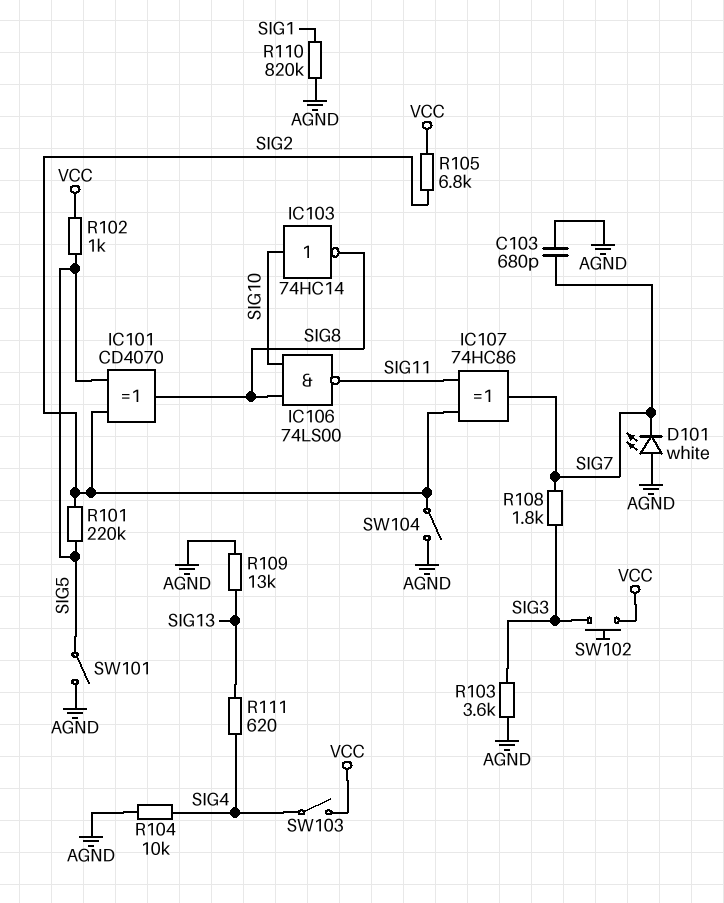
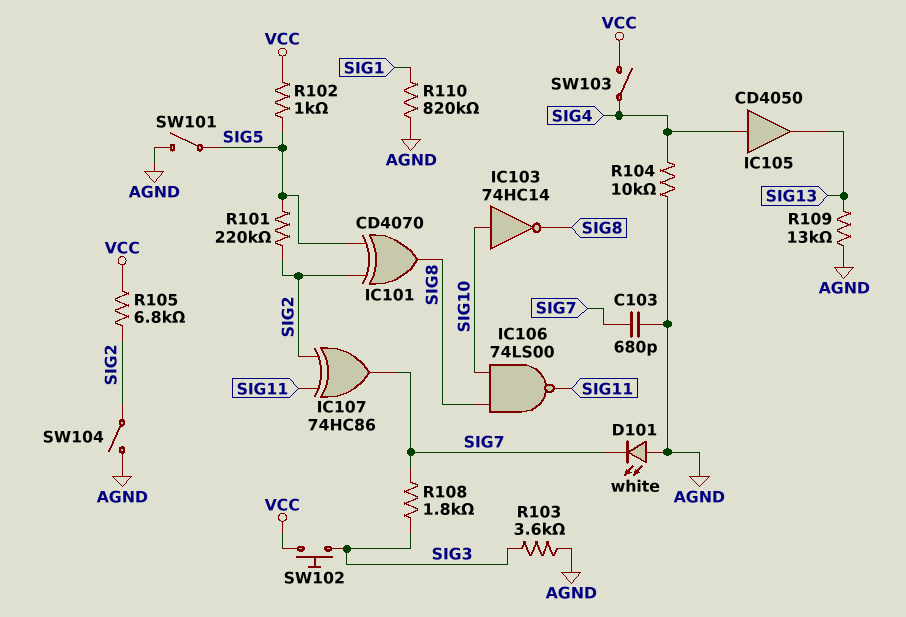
IC105: none -> buffer CD4050 (in SIG4, out SIG13)
R111: 620 (SIG4, SIG13) -> none

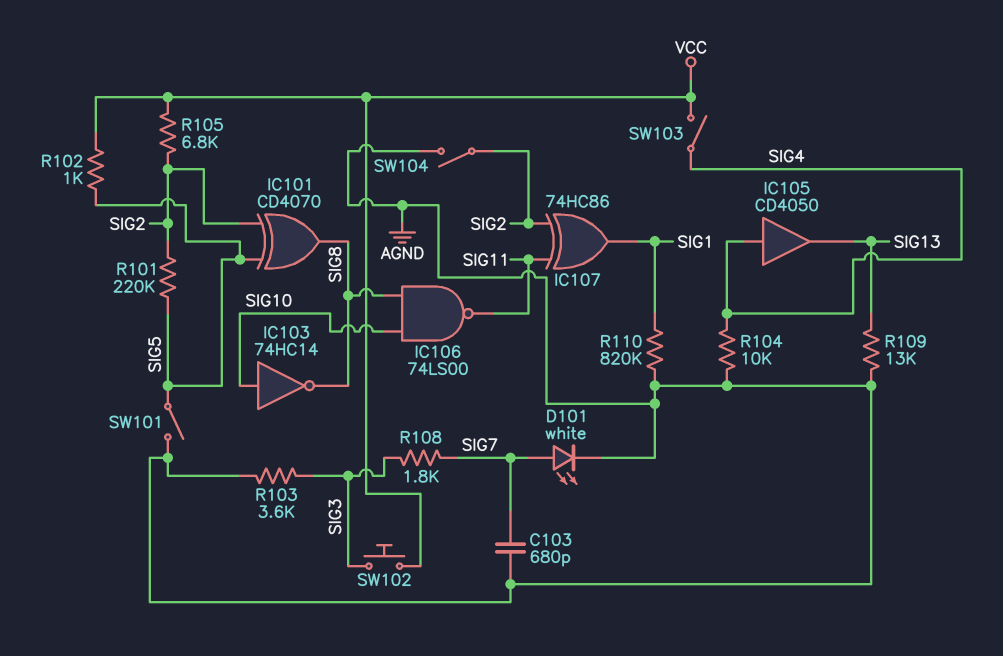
D101: LED white (A AGND, K SIG7) -> LED white (A SIG7, K AGND)
IC107: XOR 74HC86 (in SIG2, in SIG11, out SIG7) -> XOR 74HC86 (in SIG2, in SIG11, out SIG1)

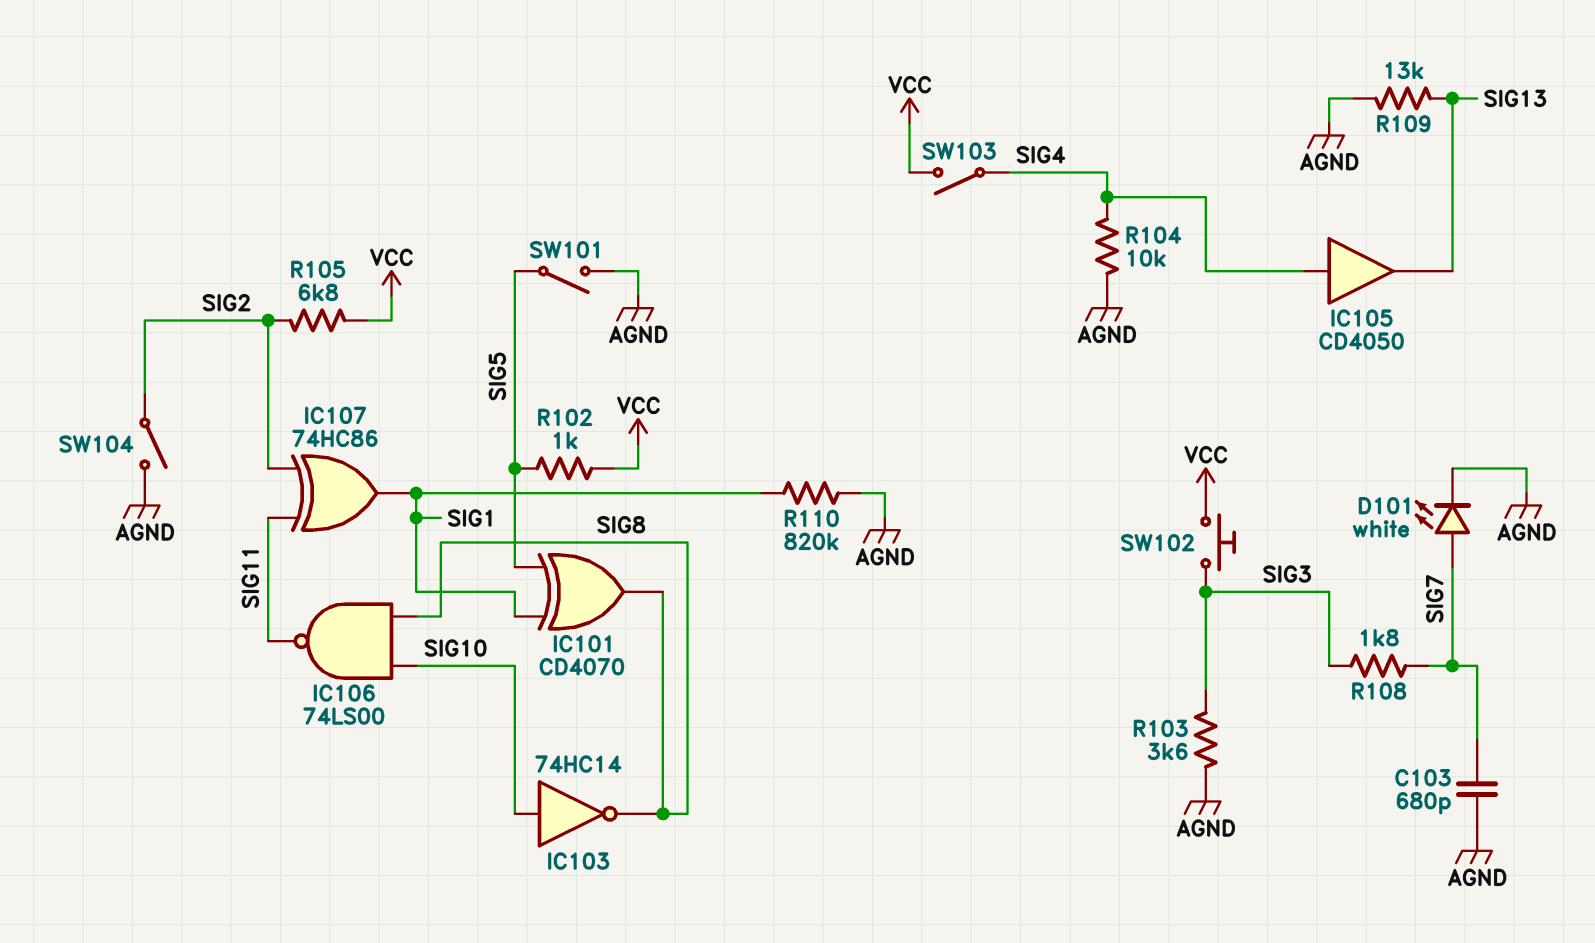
IC101: XOR CD4070 (in SIG2, in SIG5, out SIG8) -> XOR CD4070 (in SIG1, in SIG5, out SIG8)
R101: 220k (SIG2, SIG5) -> none

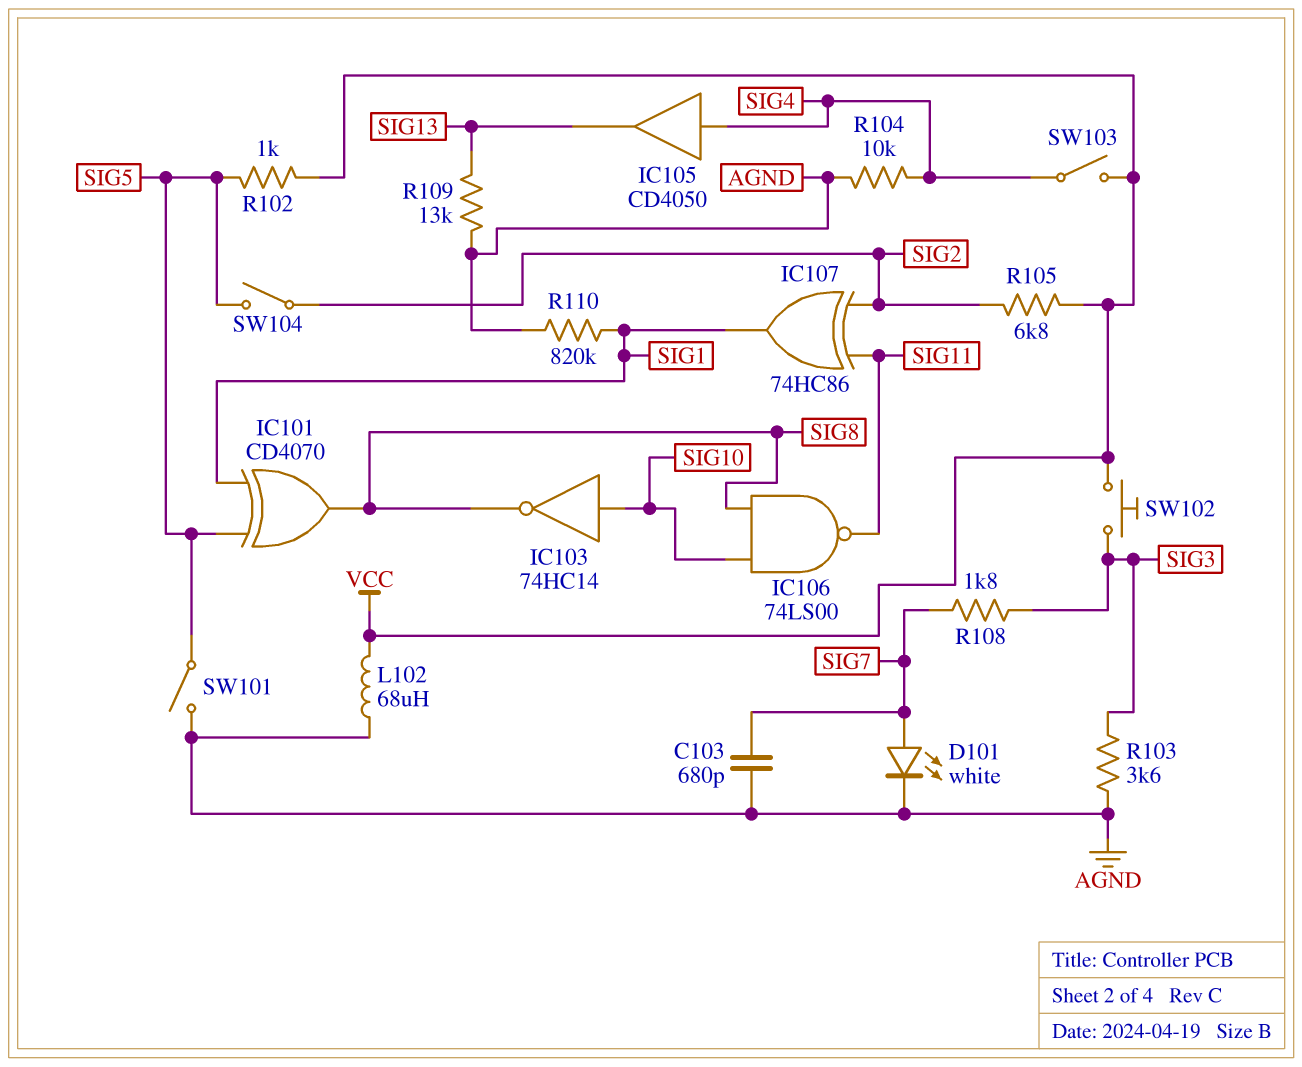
L102: none -> 68uH (AGND, VCC)
SW104: switch (AGND, SIG2) -> switch (SIG2, SIG5)

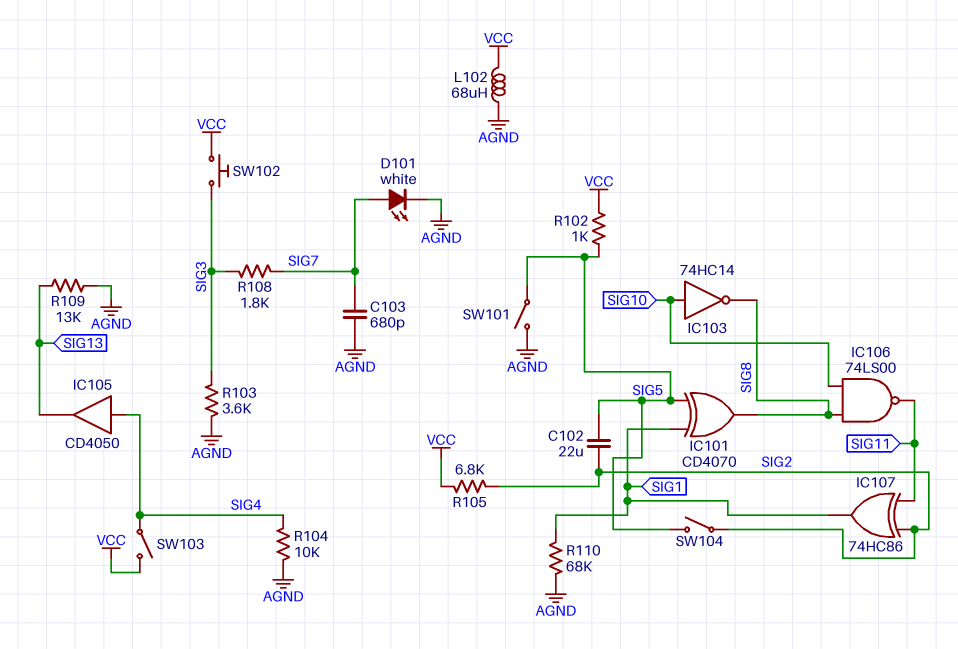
C102: none -> 22uF (SIG2, SIG5)
R110: 820k (AGND, SIG1) -> 68k (AGND, SIG1)

